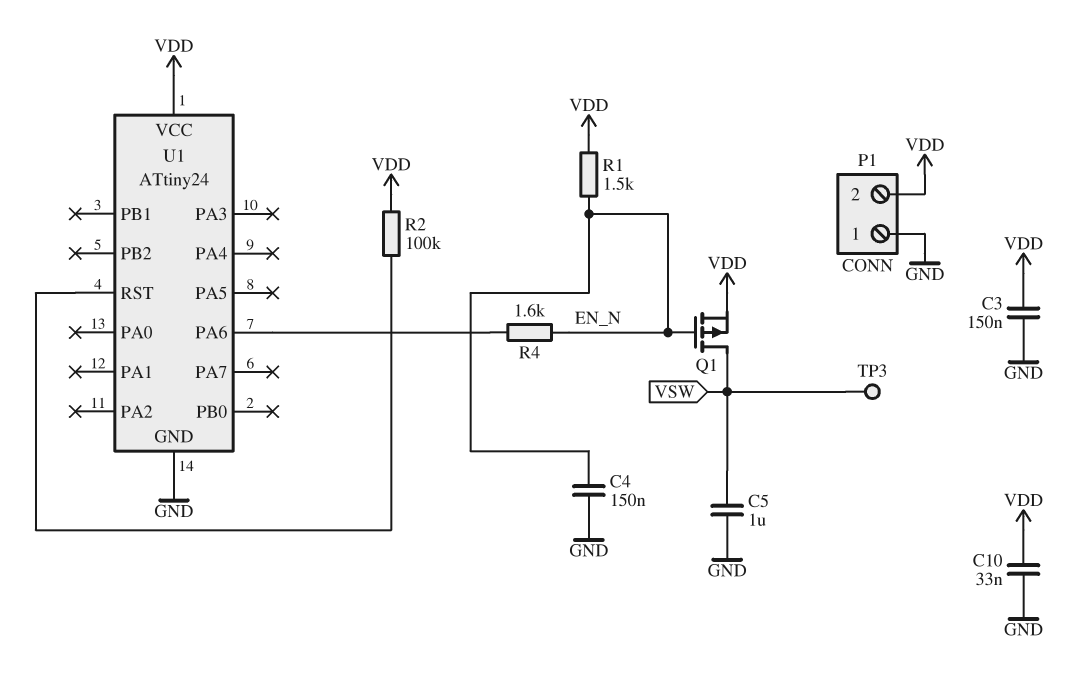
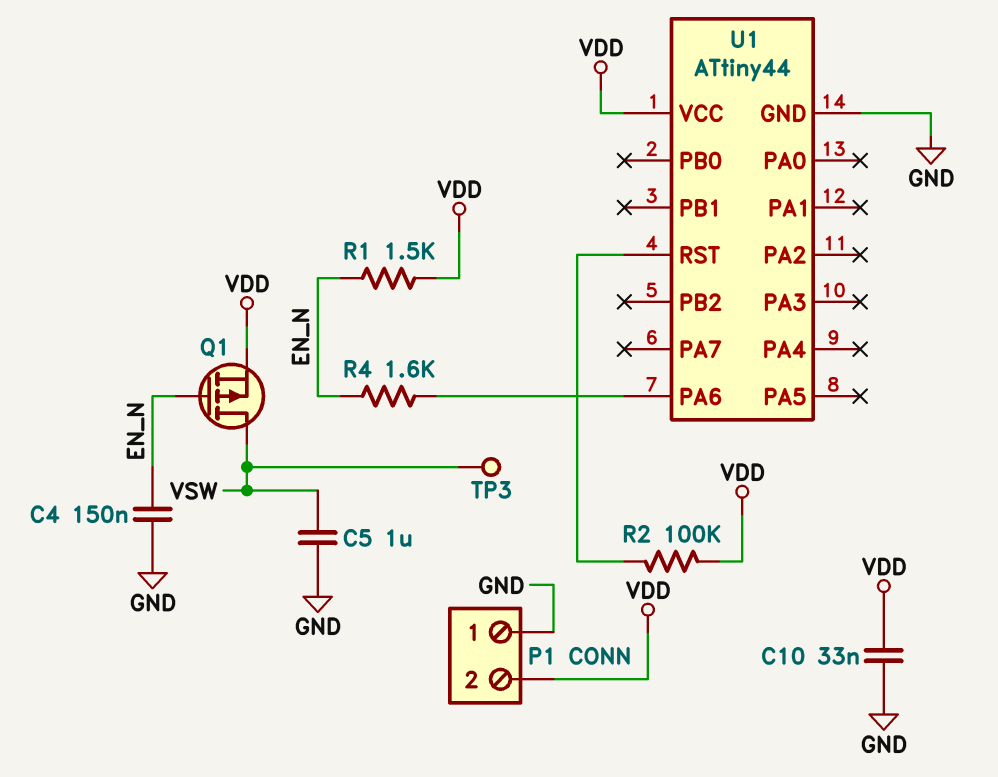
C3: 150nF (GND, VDD) -> none
U1: ATtiny24 -> ATtiny44

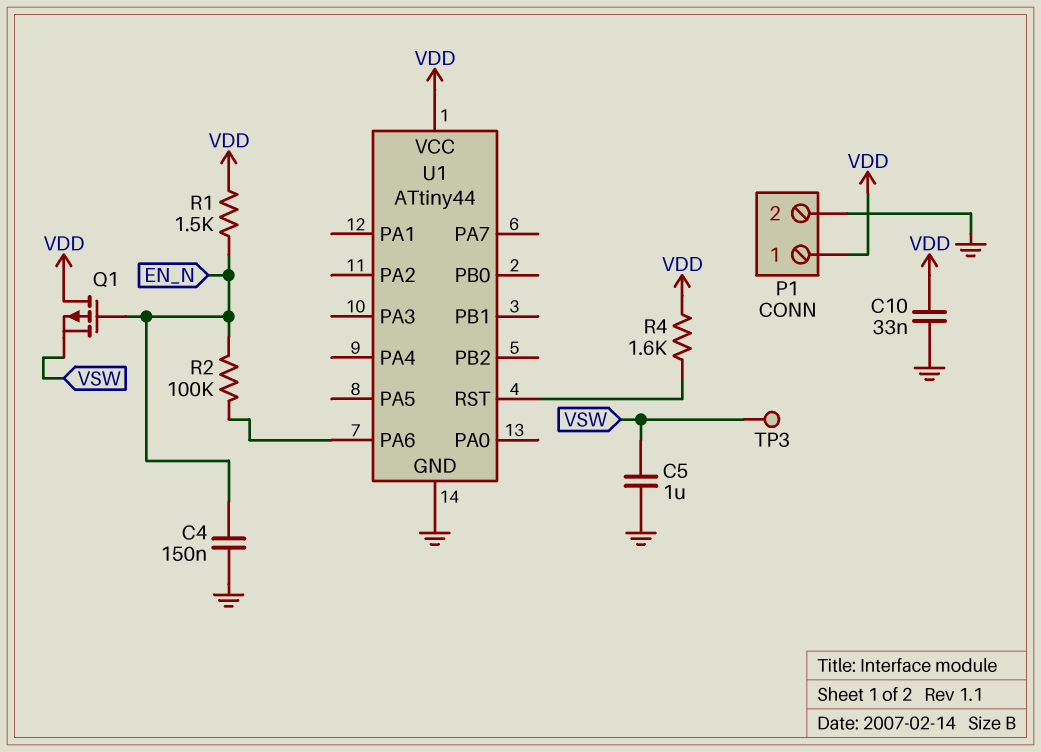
P1 pin 1: GND -> VDD
P1 pin 2: VDD -> GND
Q1: PMOS (G EN_N, D VSW, S VDD) -> PMOS (G EN_N, D VDD, S VSW)
R2: 100k (U1/RST, VDD) -> 100k (EN_N, U1/PA6)
R4: 1.6k (EN_N, U1/PA6) -> 1.6k (U1/RST, VDD)

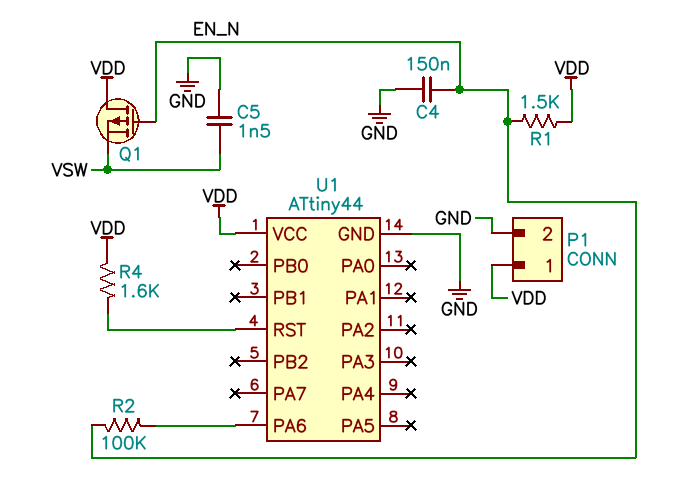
C5: 1uF (GND, VSW) -> 1.5nF (GND, VSW)
C10: 33nF (GND, VDD) -> none
TP3: test point (VSW) -> none

